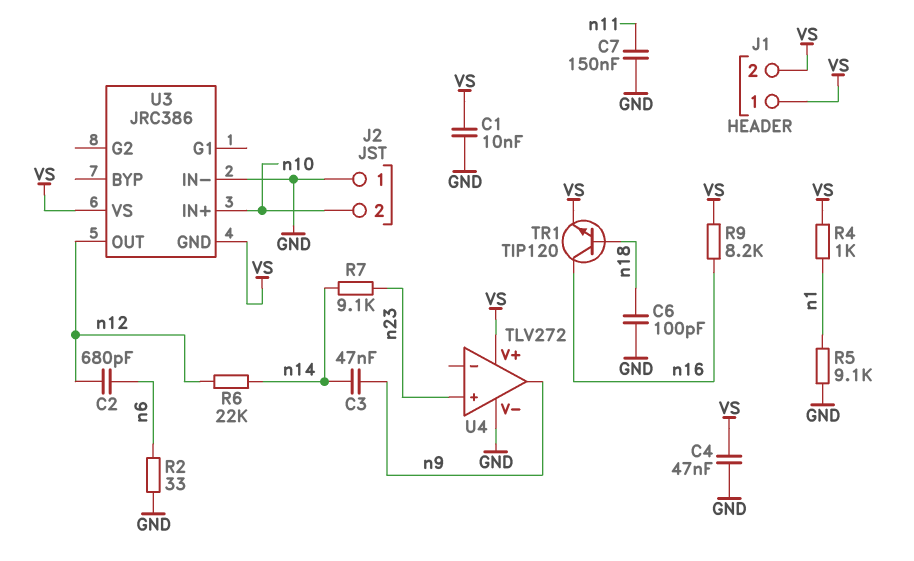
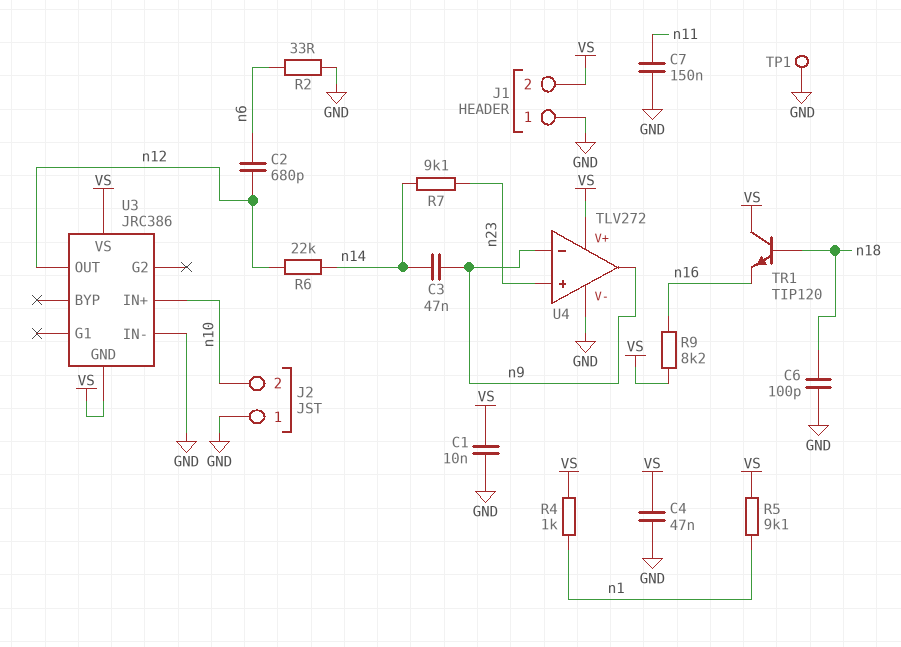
J1 pin 1: VS -> GND
R5: 9.1k (GND, n1) -> 9.1k (VS, n1)
TP1: none -> test point (GND)
TR1: NPN TIP120 (B n18, C n16, E VS) -> NPN TIP120 (B n18, C VS, E n16)
U4 pin in-: none -> n9

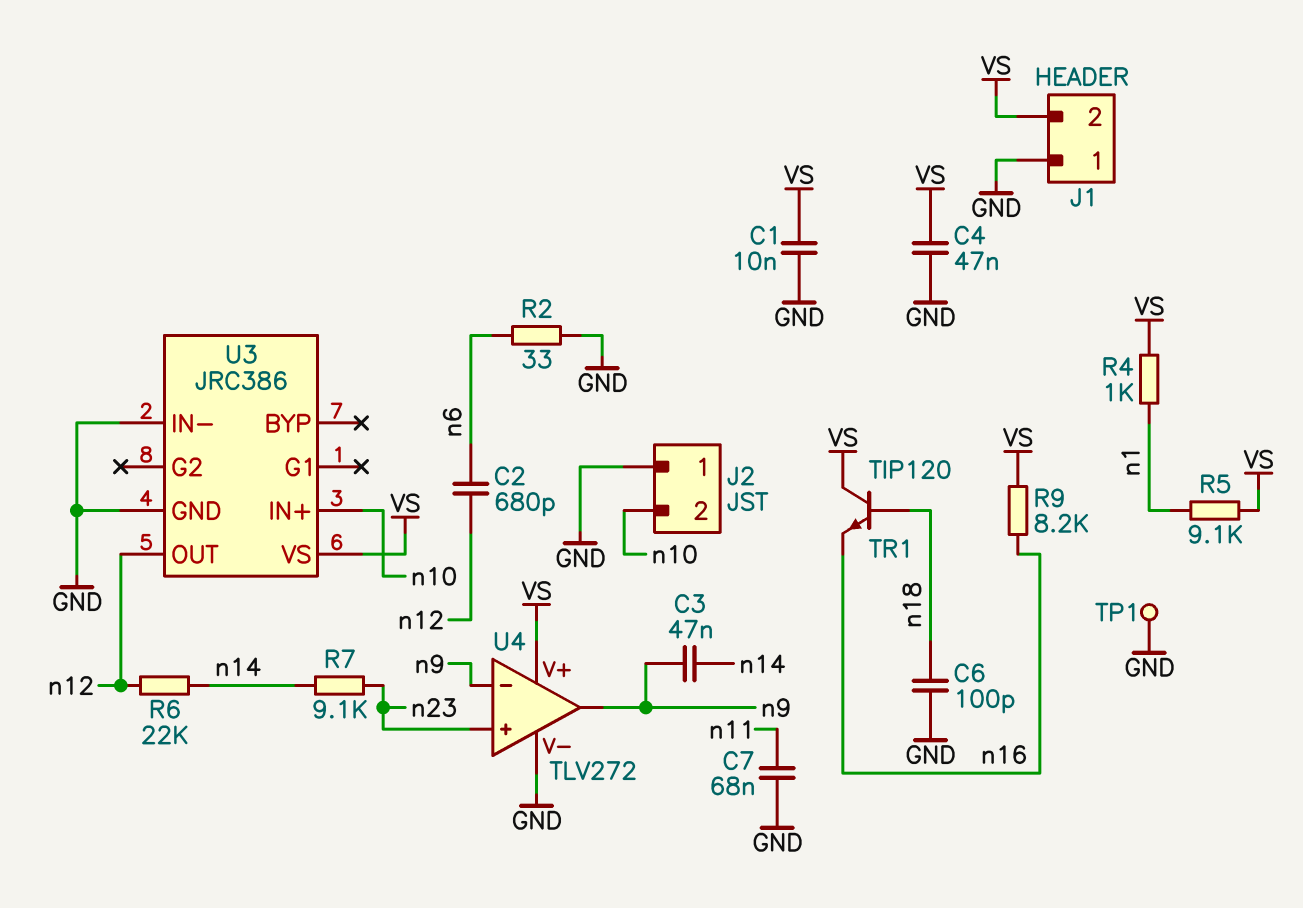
C7: 150nF (GND, n11) -> 68nF (GND, n11)
U3 pin GND: VS -> GND

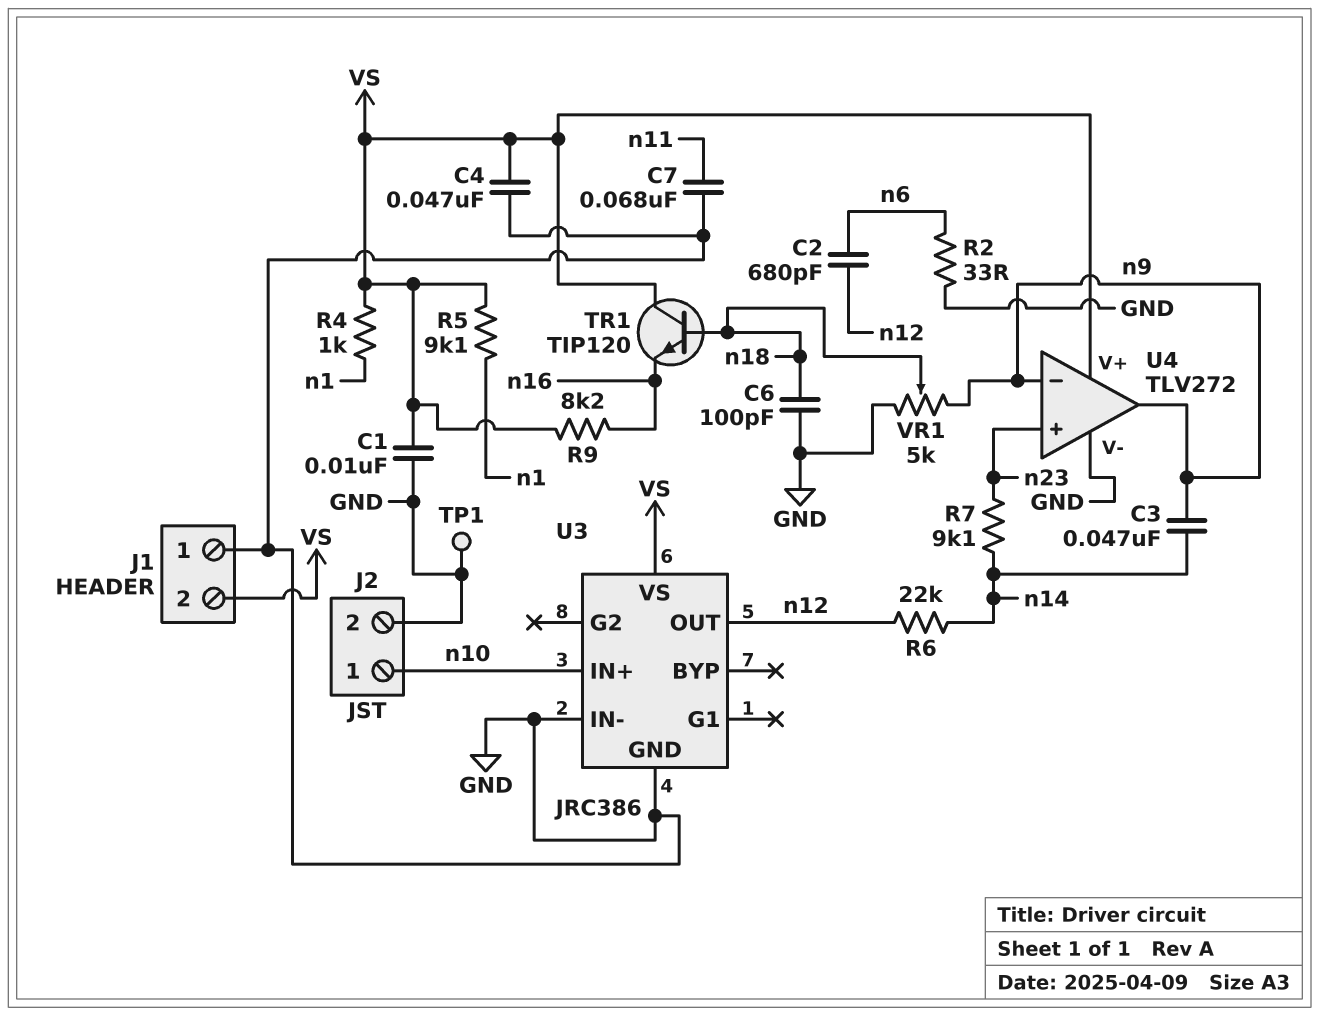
J2 pin 1: GND -> n10
J2 pin 2: n10 -> GND
VR1: none -> 5k (GND, n9, wiper n18)

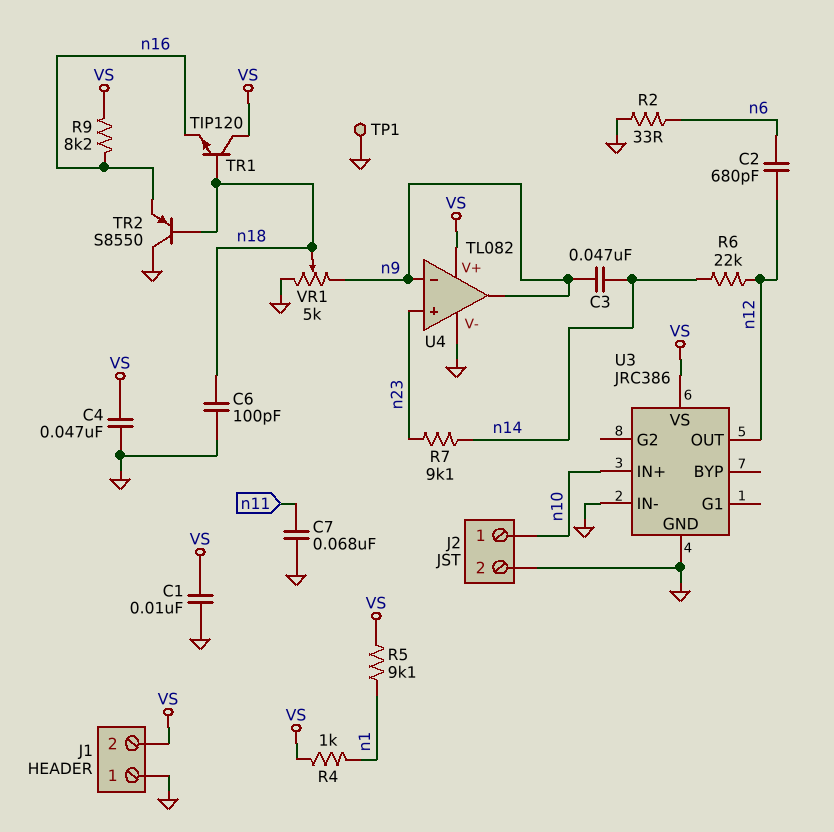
TR2: none -> PNP S8550 (B n18, C GND, E n16)
U4: TLV272 -> TL082

